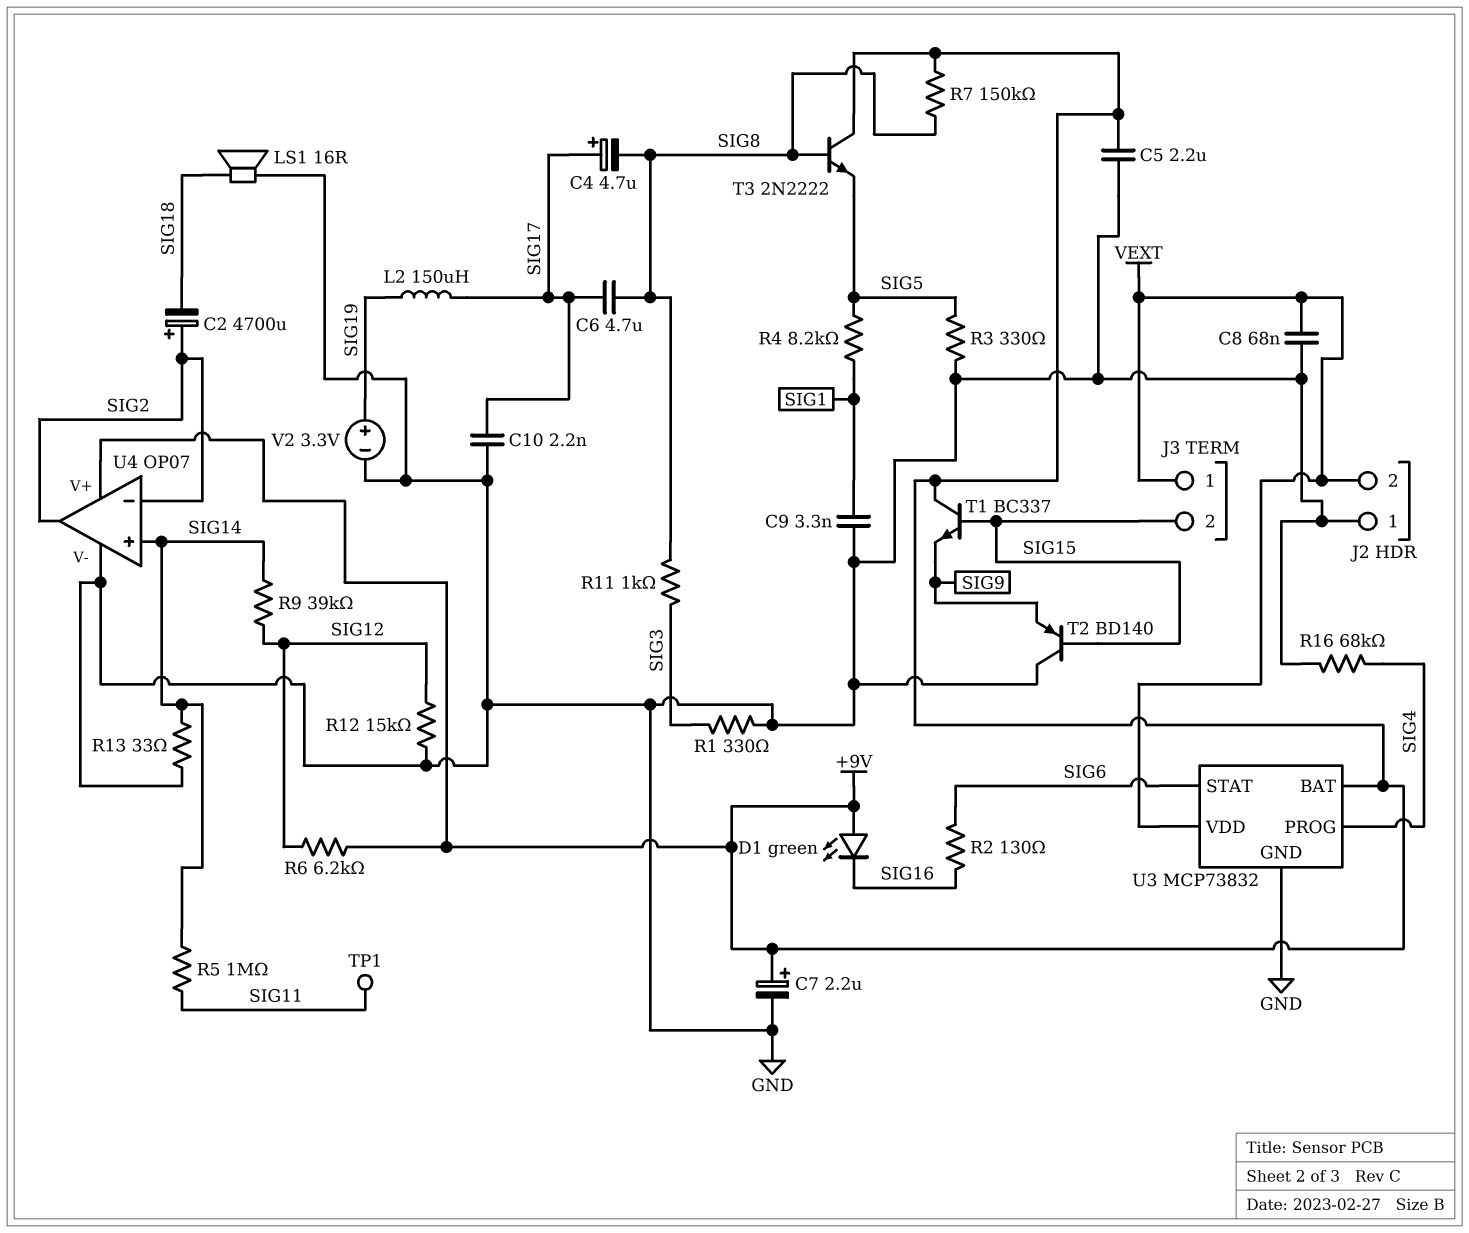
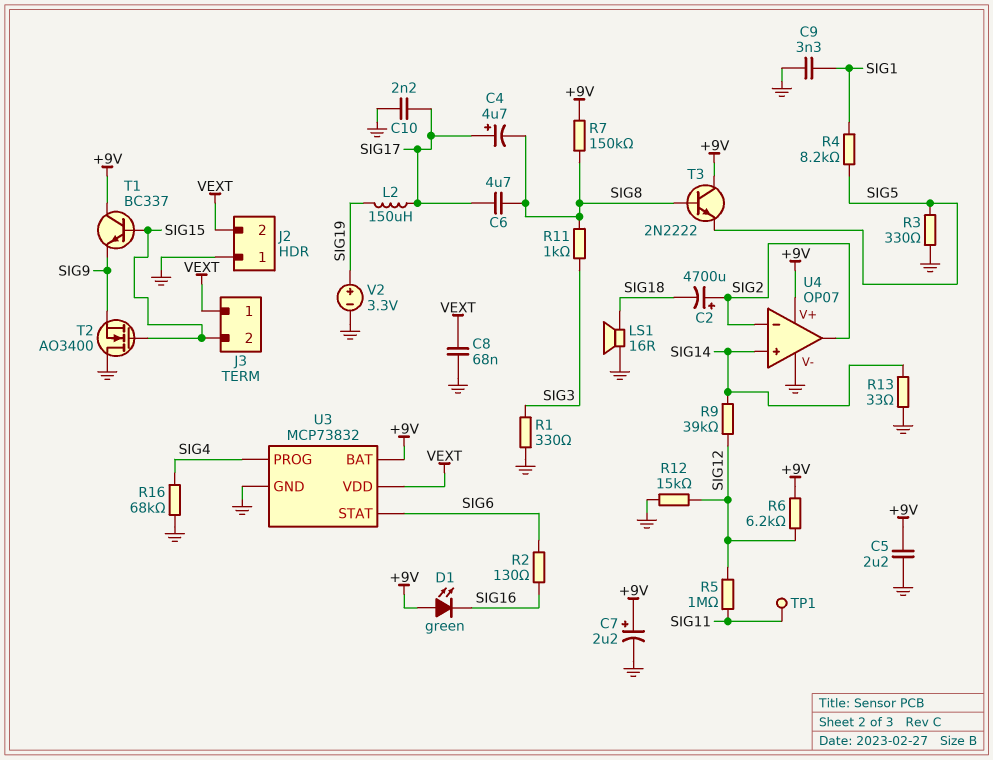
R5: 1M (SIG11, SIG14) -> 1M (SIG11, SIG12)
T2: PNP BD140 (B SIG15, C GND, E SIG9) -> NMOS AO3400 (G SIG15, D GND, S SIG9)

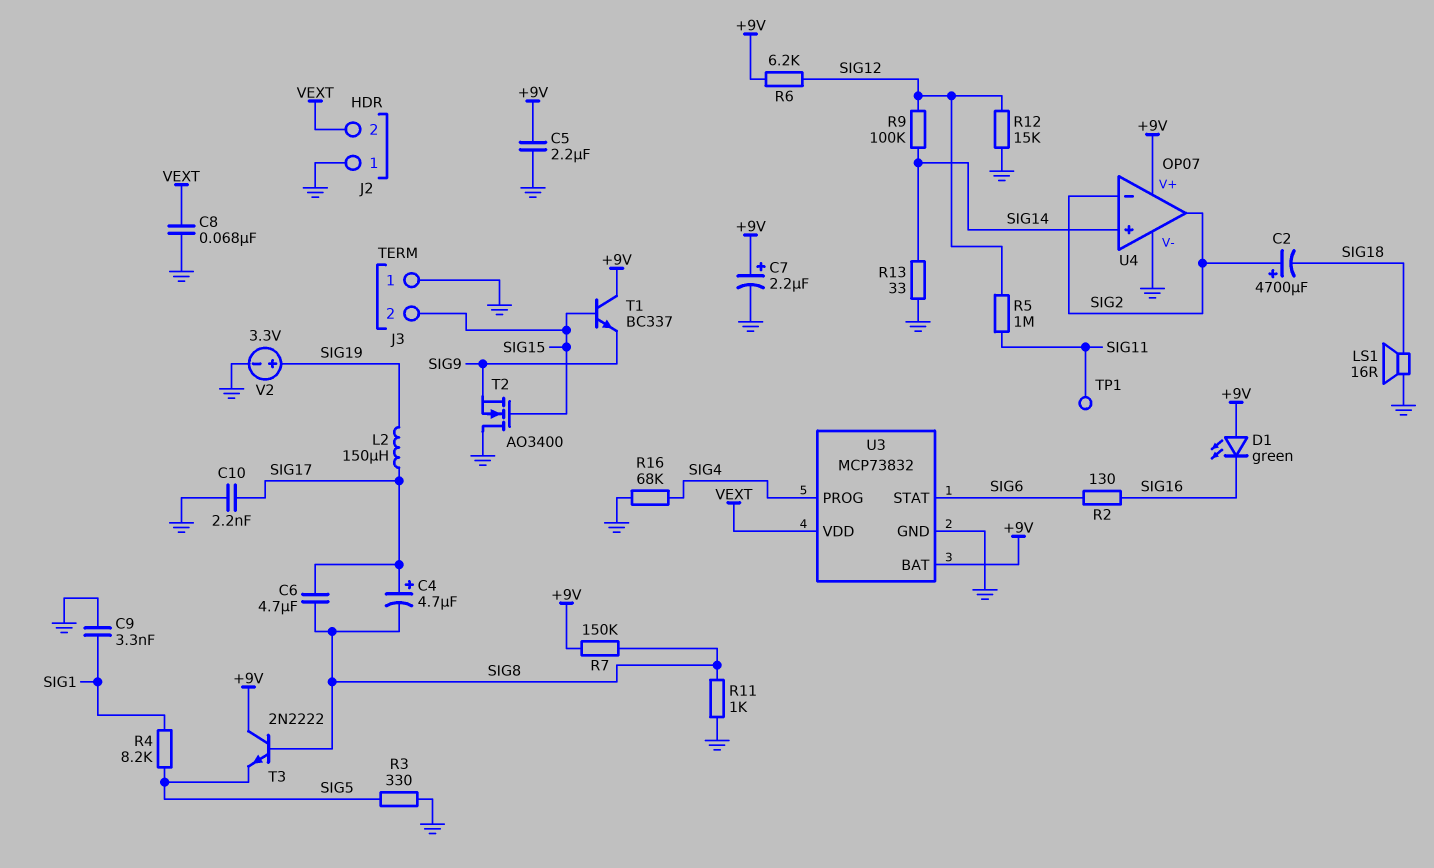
J3 pin 1: VEXT -> GND
R1: 330 (GND, SIG3) -> none
R9: 39k (SIG12, SIG14) -> 100k (SIG12, SIG14)
R11: 1k (SIG3, SIG8) -> 1k (GND, SIG8)

